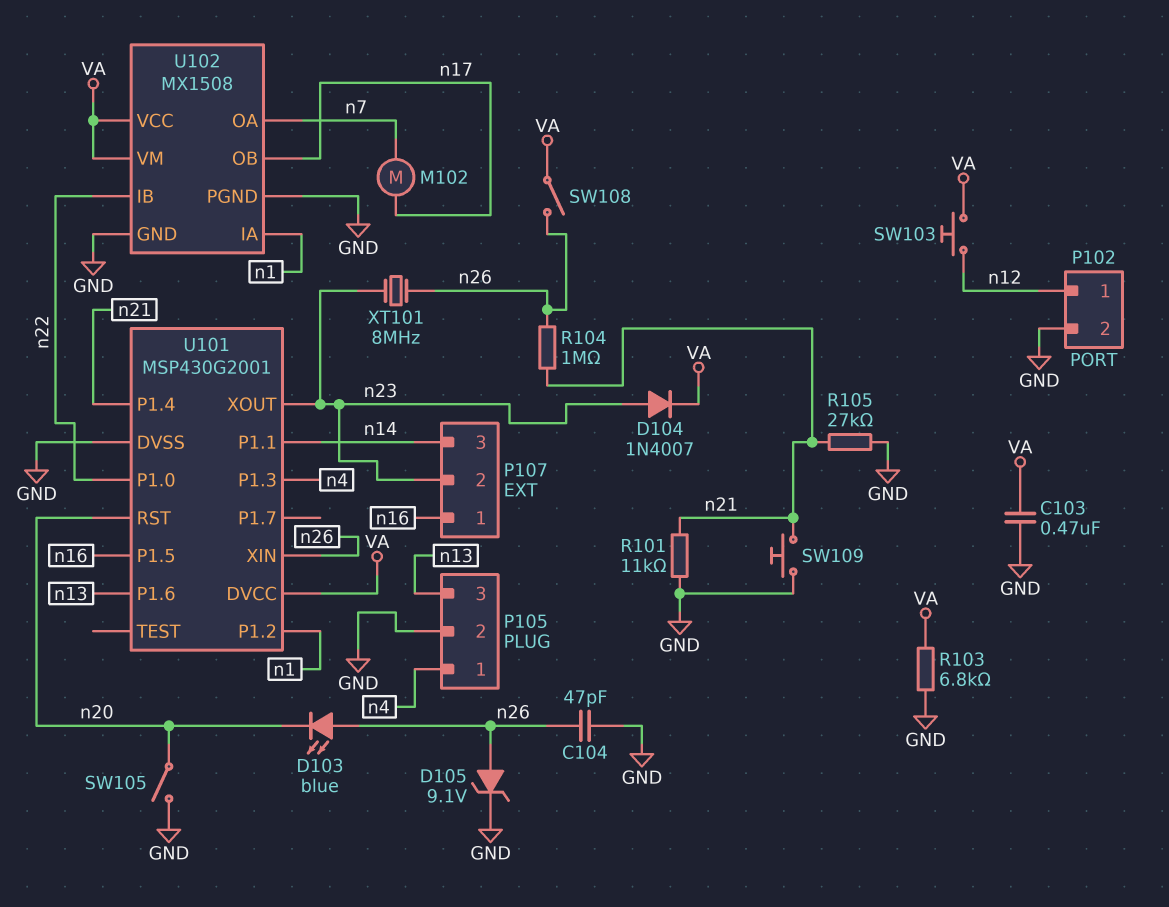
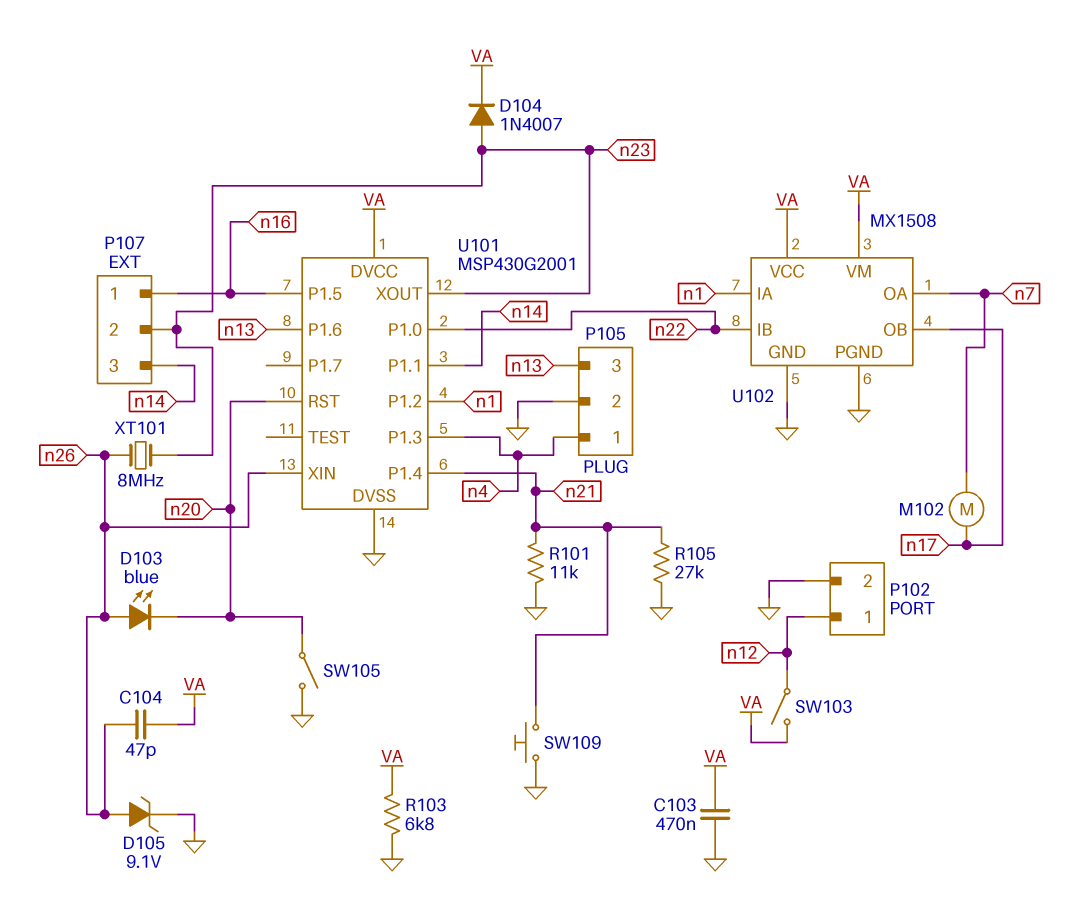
C104: 47pF (GND, n26) -> 47pF (VA, n26)
R104: 1M (n21, n26) -> none
SW103: button (VA, n12) -> switch (VA, n12)
SW108: switch (VA, n26) -> none

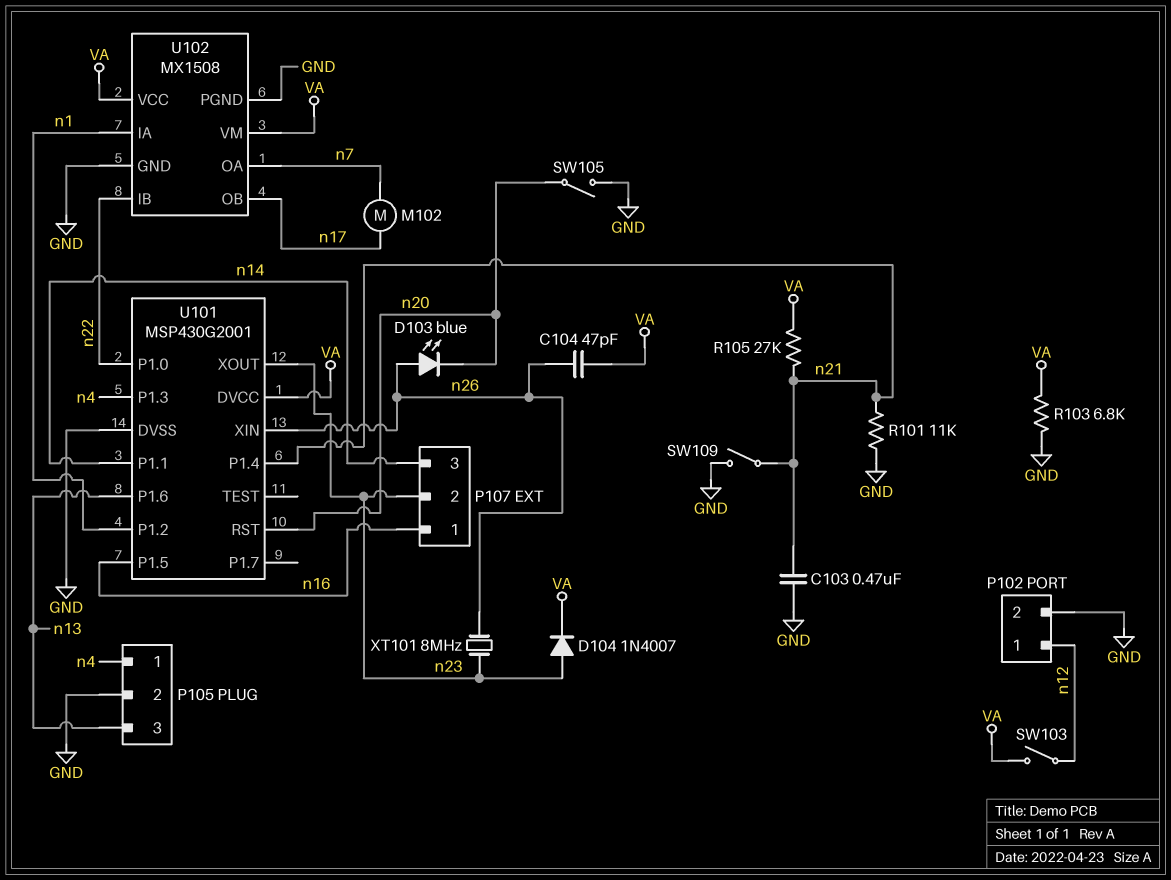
C103: 470nF (GND, VA) -> 470nF (GND, n21)
D105: zener 9.1V (A n26, K GND) -> none
R105: 27k (GND, n21) -> 27k (VA, n21)
SW109: button (GND, n21) -> switch (GND, n21)

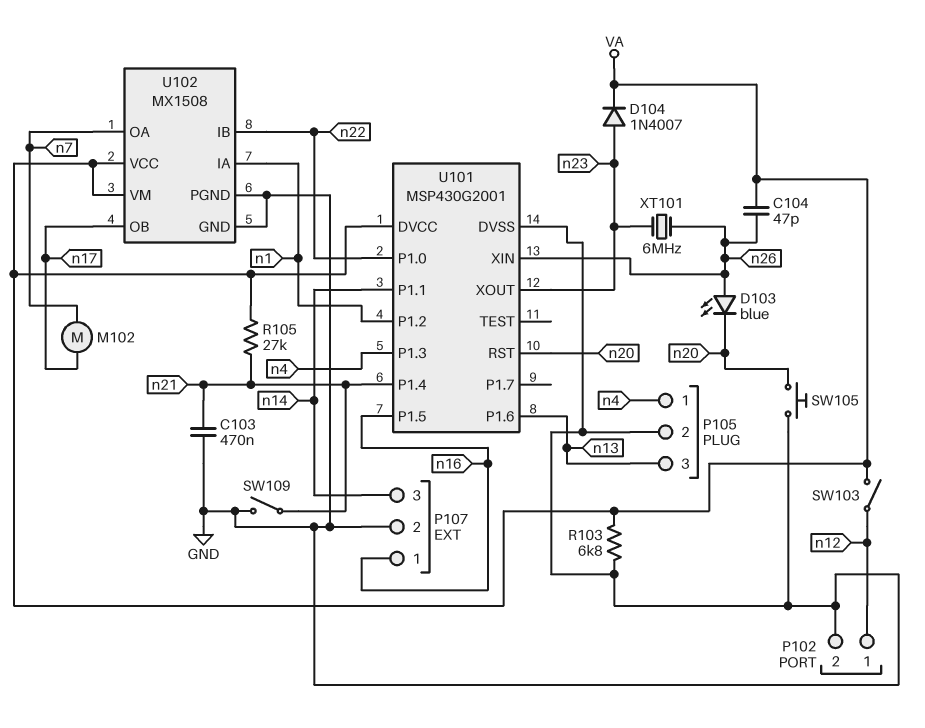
P107 pin 2: n23 -> GND
R101: 11k (GND, n21) -> none
SW105: switch (GND, n20) -> button (GND, n20)
XT101: 8MHz (n23, n26) -> 6MHz (n23, n26)

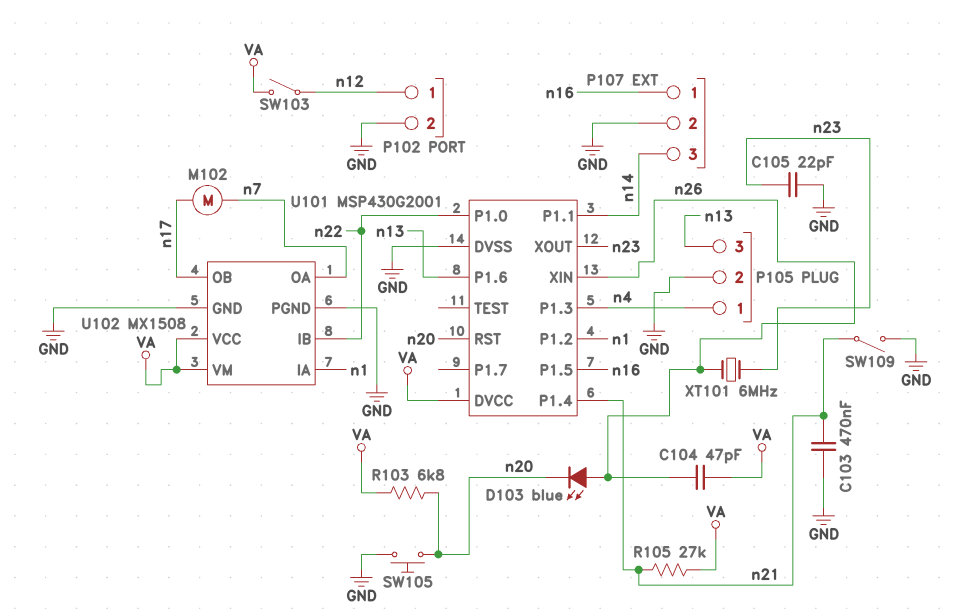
C105: none -> 22pF (GND, n23)
D104: diode 1N4007 (A n23, K VA) -> none
R103: 6.8k (GND, VA) -> 6.8k (VA, n20)

